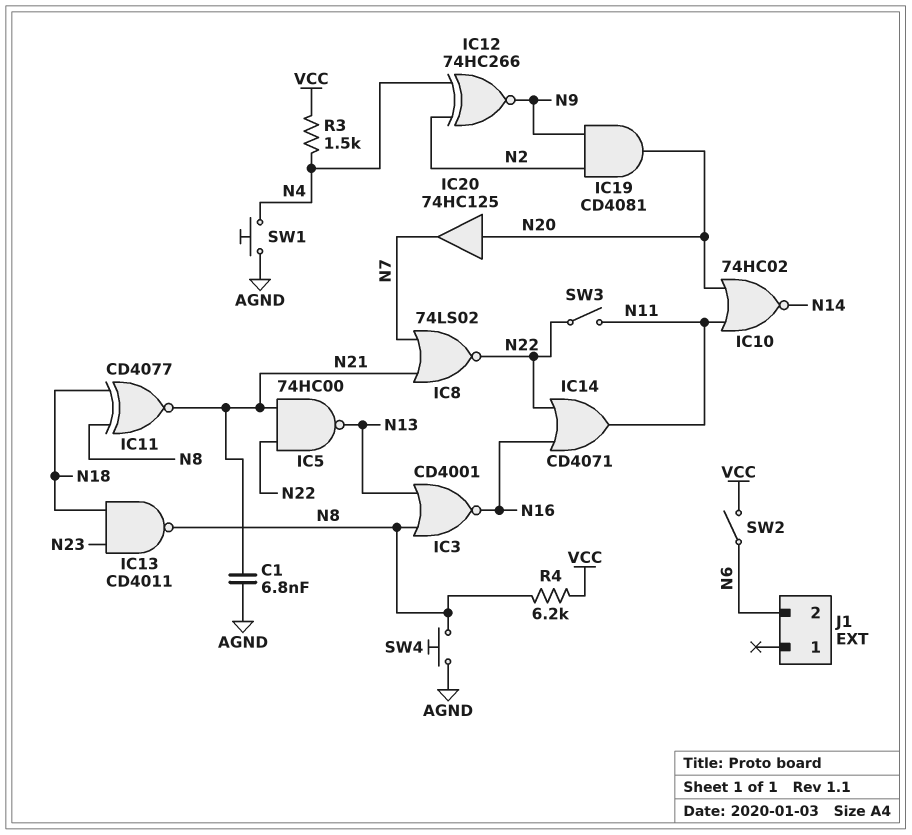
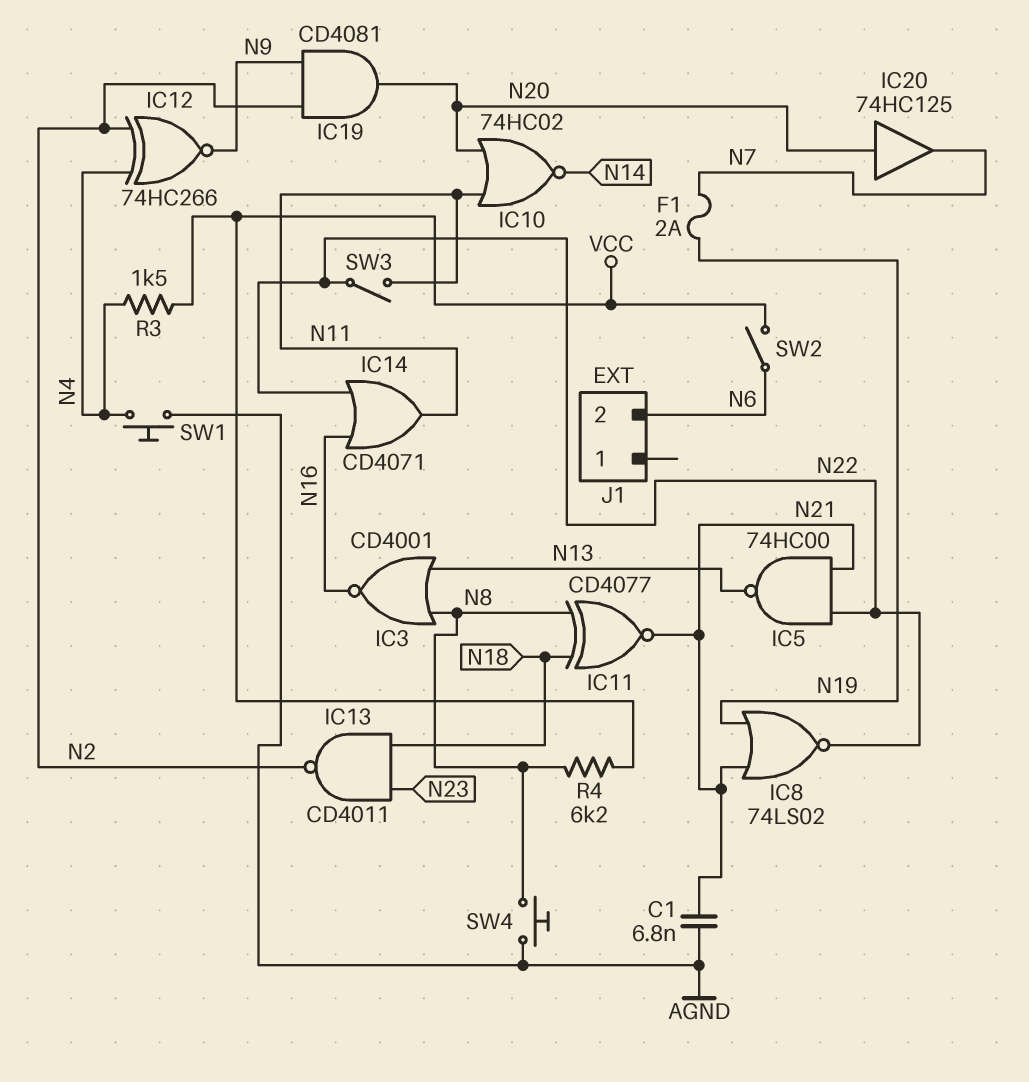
F1: none -> 2A (N7, N19)
IC8: NOR 74LS02 (in N7, in N21, out N22) -> NOR 74LS02 (in N19, in N21, out N22)
IC13: NAND CD4011 (in N18, in N23, out N8) -> NAND CD4011 (in N18, in N23, out N2)

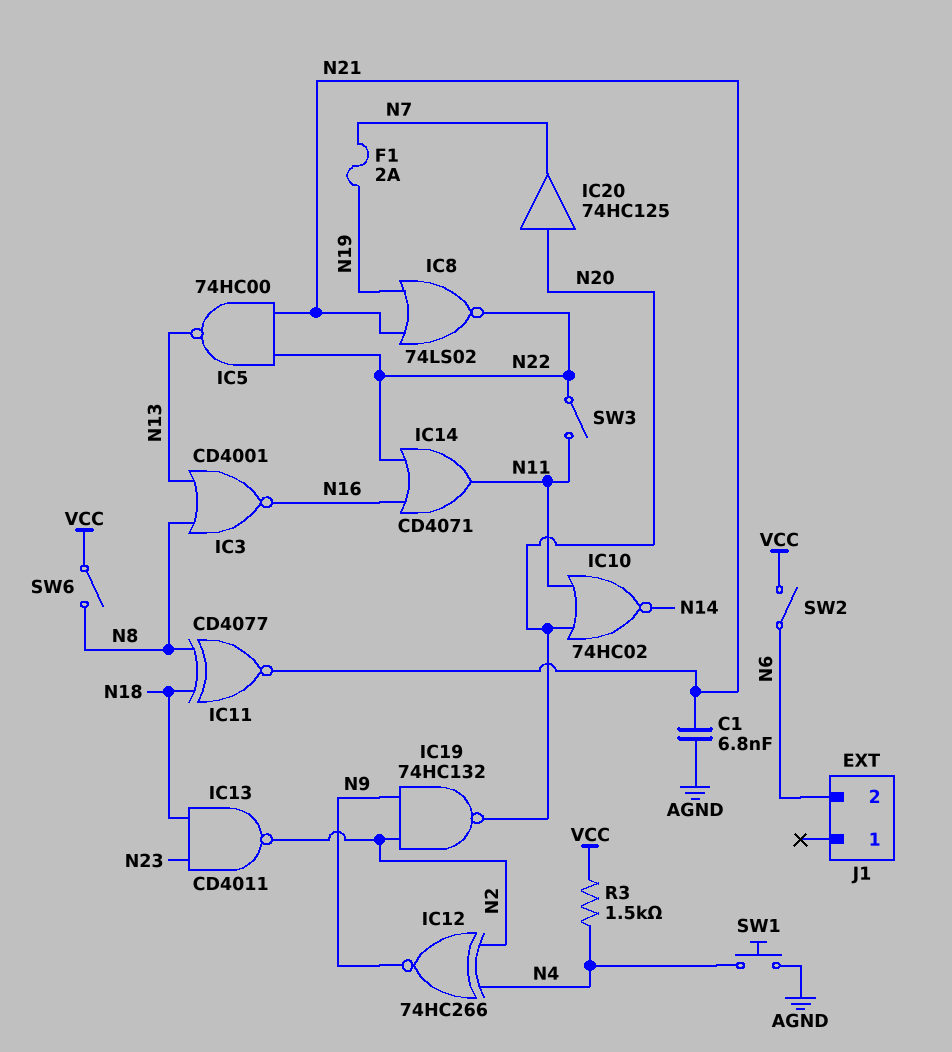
IC19: AND CD4081 (in N2, in N9, out N20) -> NAND 74HC132 (in N2, in N9, out N20)
R4: 6.2k (N8, VCC) -> none
SW4: button (AGND, N8) -> none
SW6: none -> switch (N8, VCC)

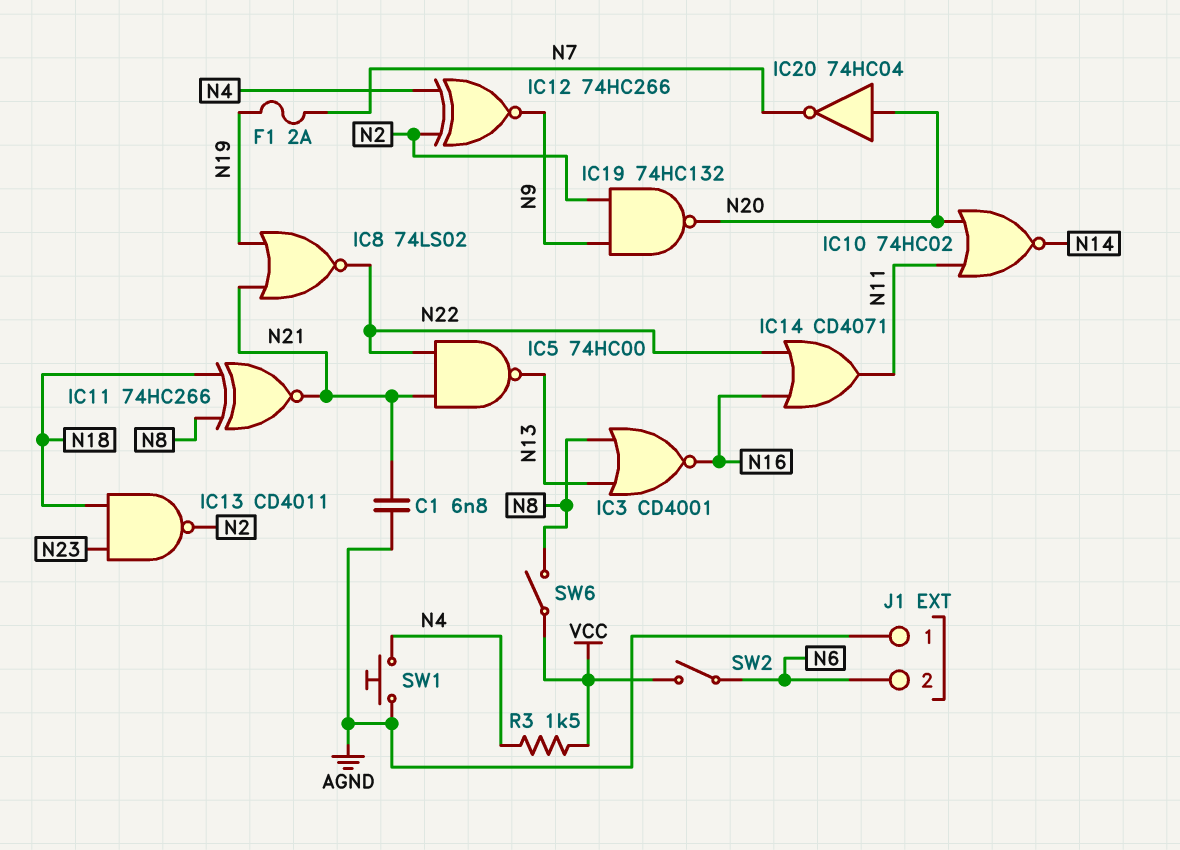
IC11: XNOR CD4077 (in N8, in N18, out N21) -> XNOR 74HC266 (in N8, in N18, out N21)
IC20: buffer 74HC125 (in N20, out N7) -> NOT 74HC04 (in N20, out N7)
J1 pin 1: none -> AGND
SW3: switch (N11, N22) -> none

